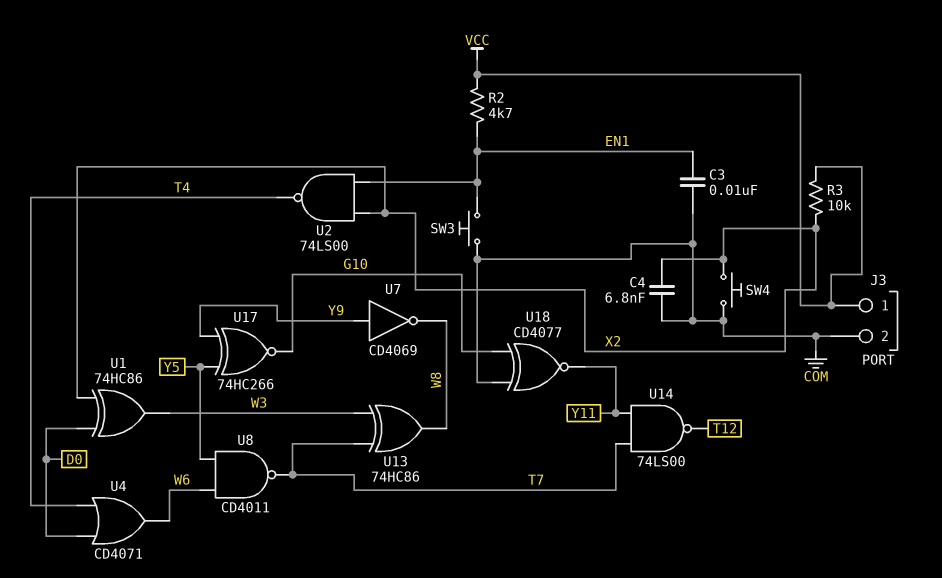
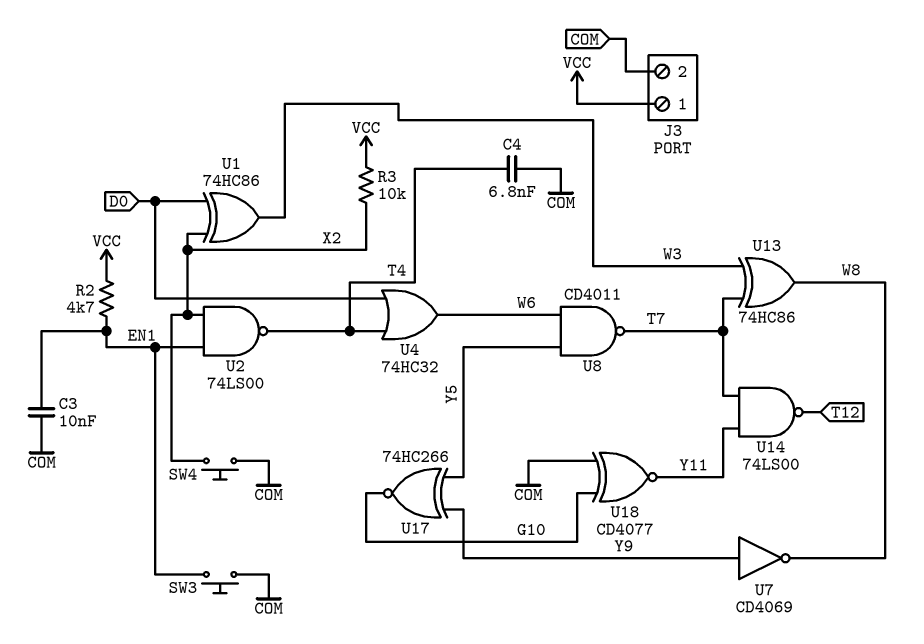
C4: 6.8nF (COM, X2) -> 6.8nF (COM, T4)
U4: OR CD4071 (in D0, in T4, out W6) -> OR 74HC32 (in D0, in T4, out W6)

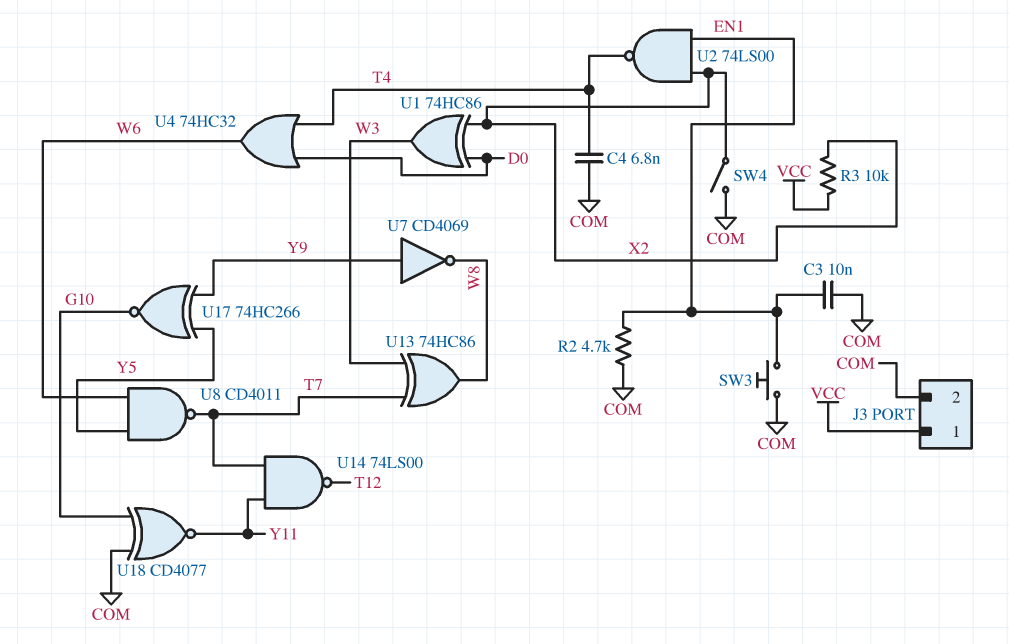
R2: 4.7k (EN1, VCC) -> 4.7k (COM, EN1)
SW4: button (COM, X2) -> switch (COM, X2)

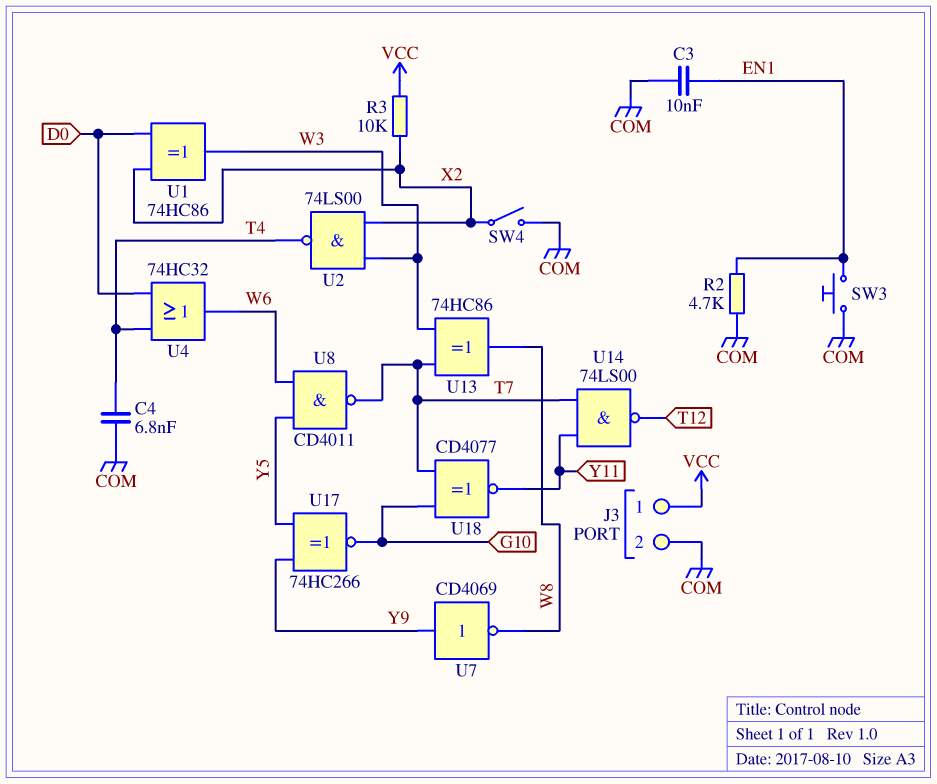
U2: NAND 74LS00 (in EN1, in X2, out T4) -> NAND 74LS00 (in W3, in X2, out T4)
U18: XNOR CD4077 (in COM, in G10, out Y11) -> XNOR CD4077 (in G10, in T7, out Y11)

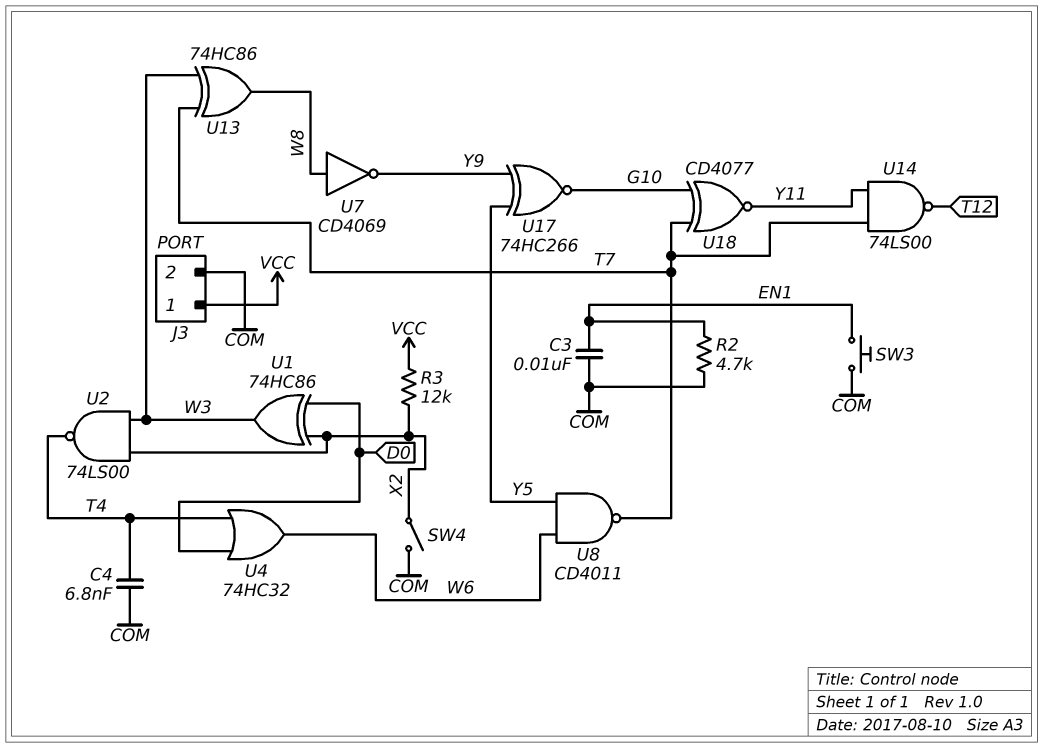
R3: 10k (VCC, X2) -> 12k (VCC, X2)
U7: NOT CD4069 (in Y9, out W8) -> NOT CD4069 (in W8, out Y9)

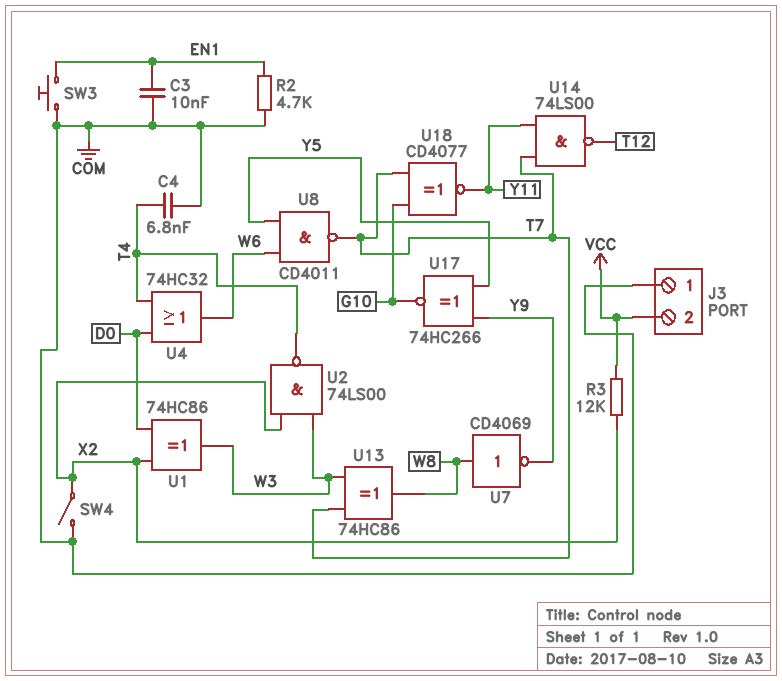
J3 pin 1: VCC -> COM
J3 pin 2: COM -> VCC

